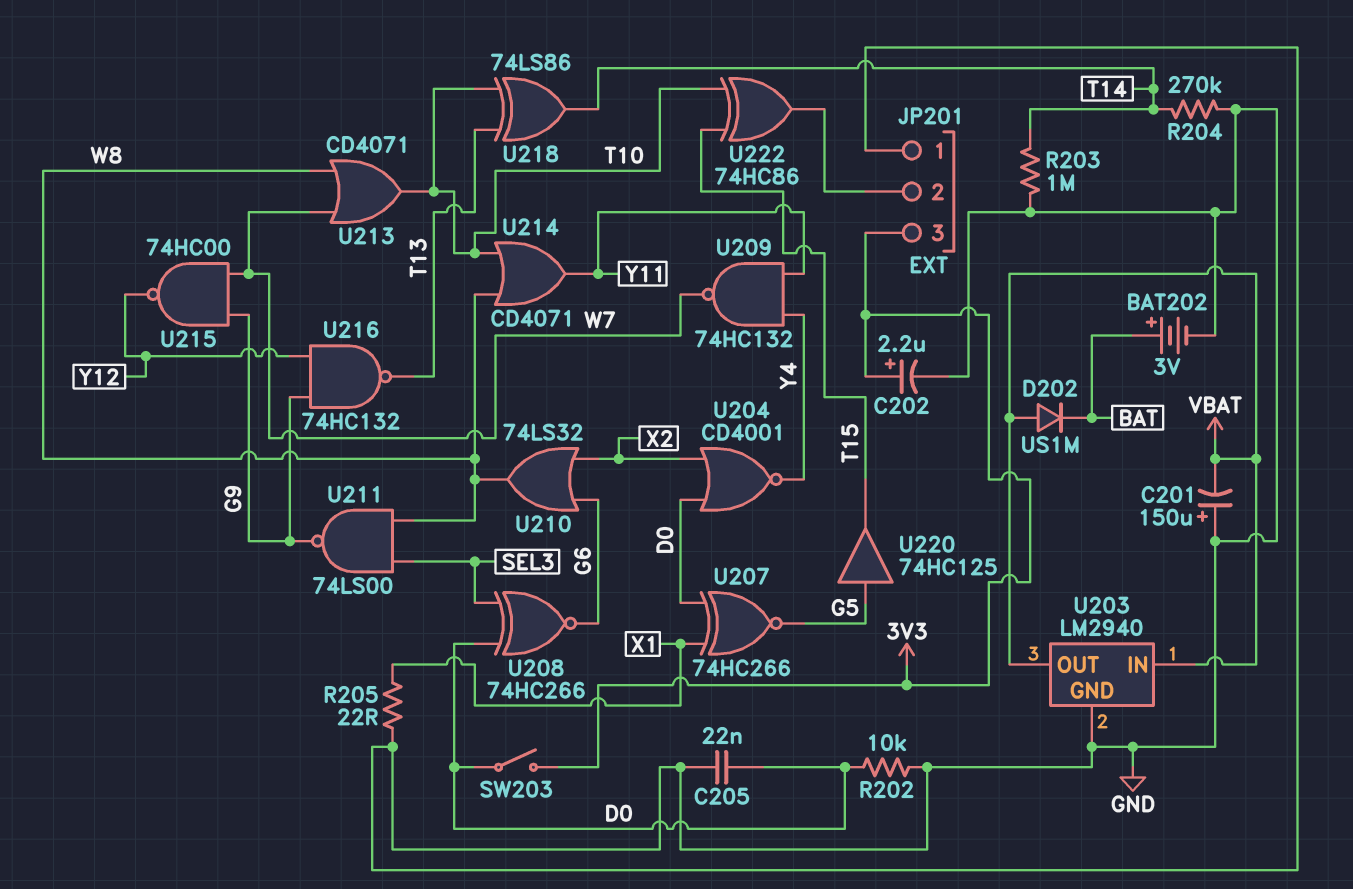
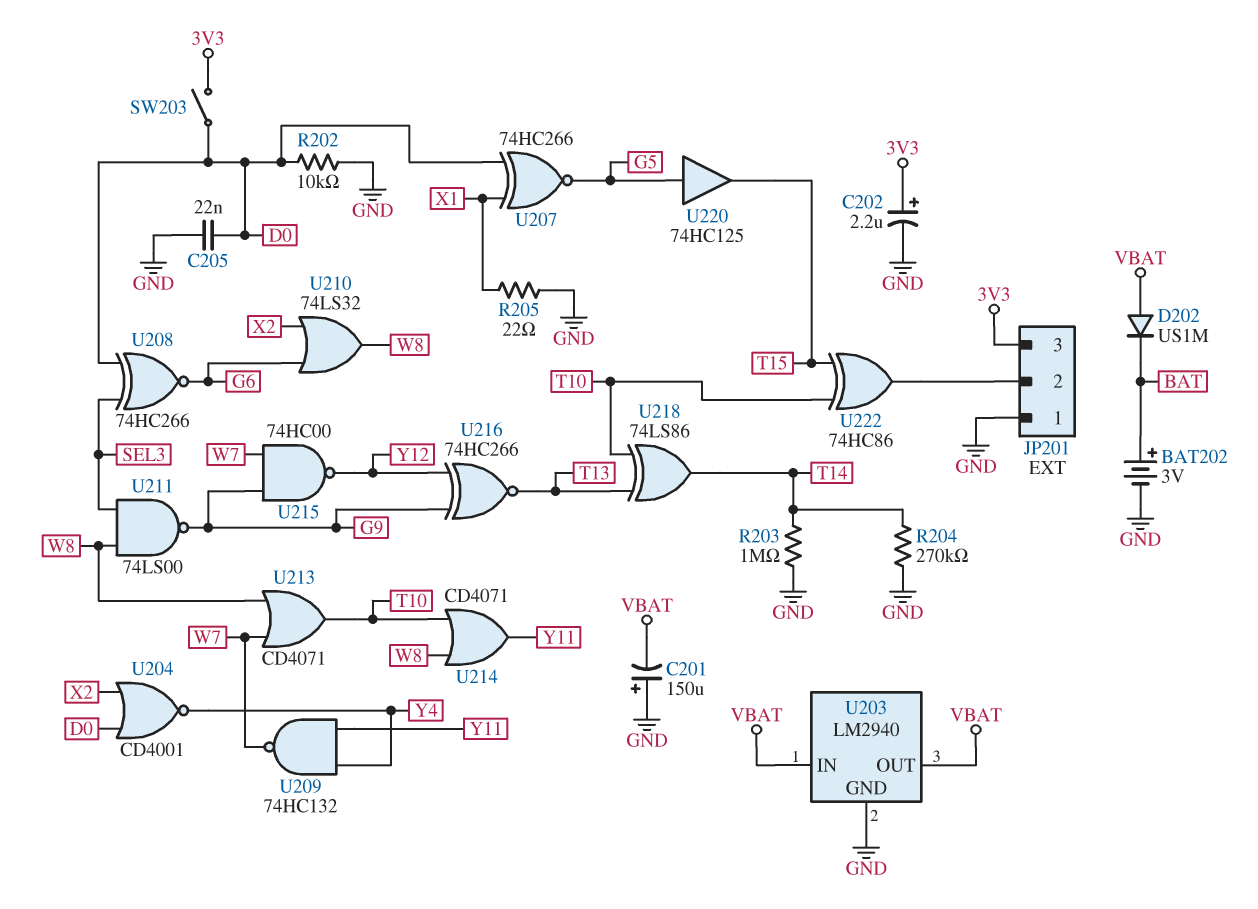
U216: NAND 74HC132 (in G9, in Y12, out T13) -> XNOR 74HC266 (in G9, in Y12, out T13)

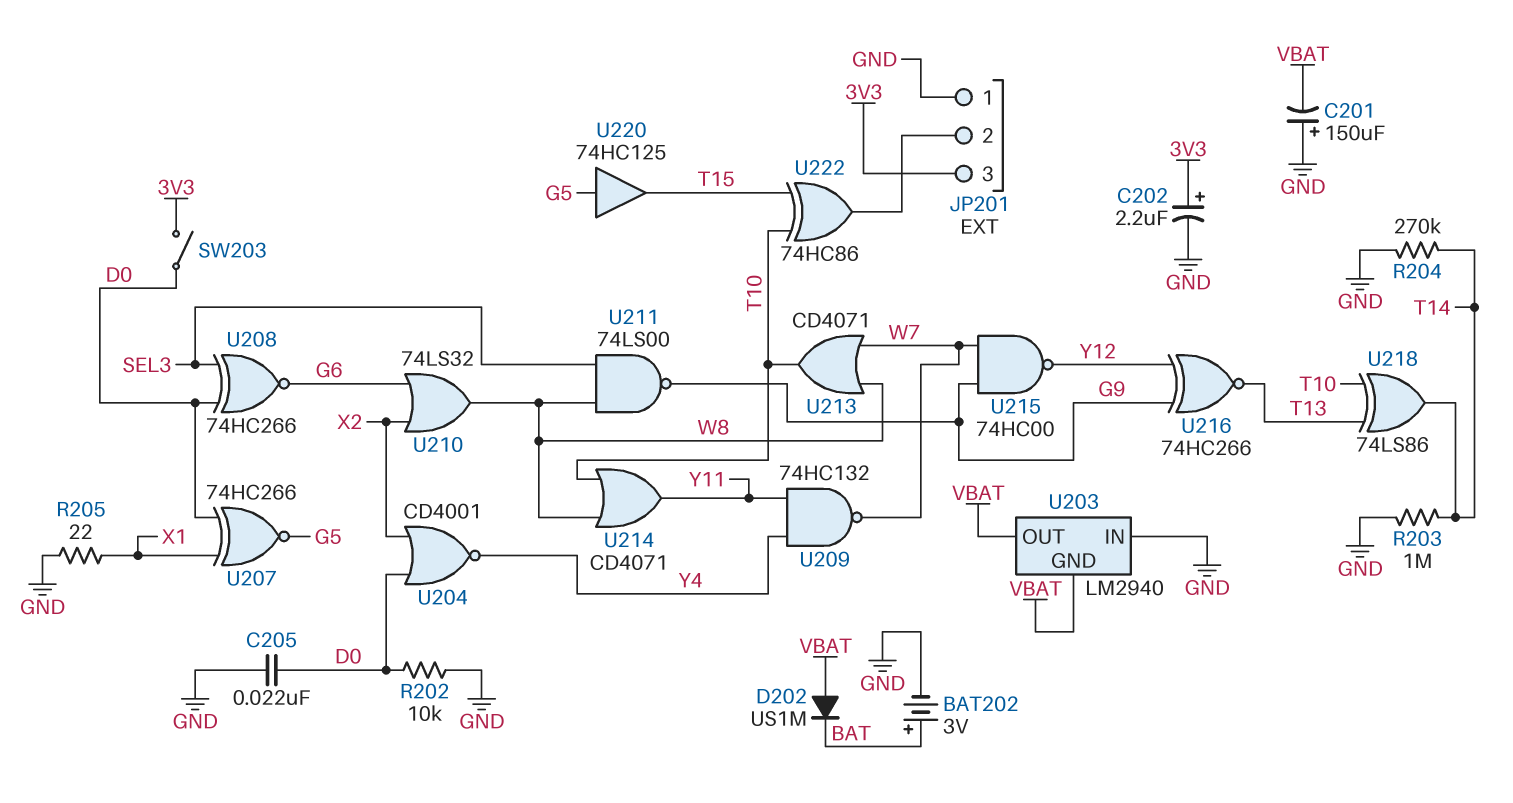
U203 pin GND: GND -> VBAT
U203 pin IN: VBAT -> GND

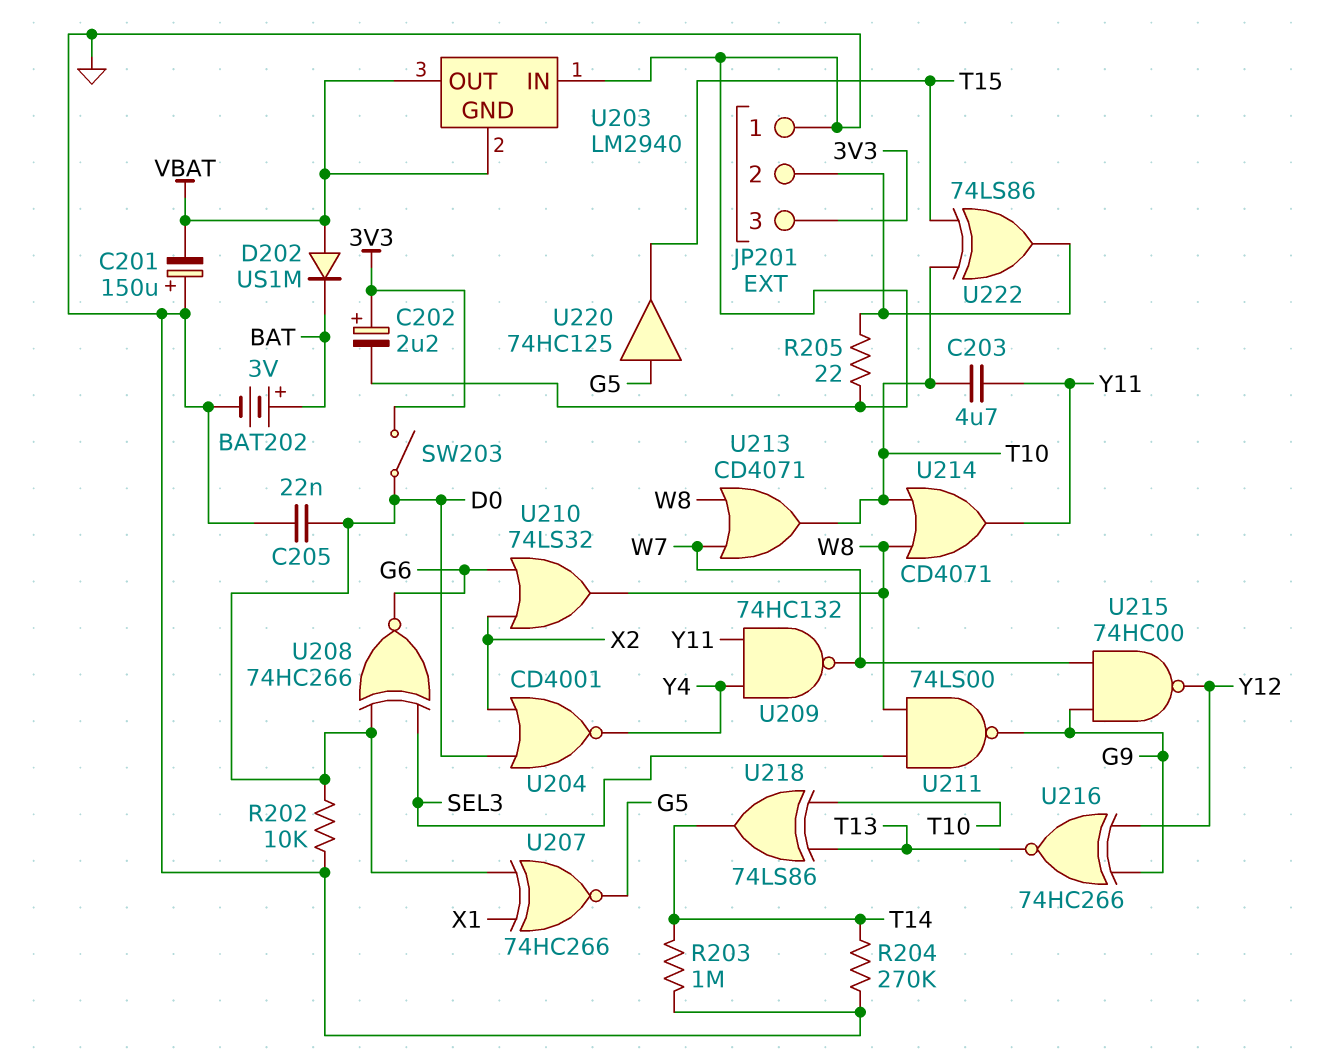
C203: none -> 4.7uF (T10, Y11)
R205: 22 (GND, X1) -> 22 (GND, JP201/2)
U222: XOR 74HC86 (in T10, in T15, out JP201/2) -> XOR 74LS86 (in T10, in T15, out JP201/2)

